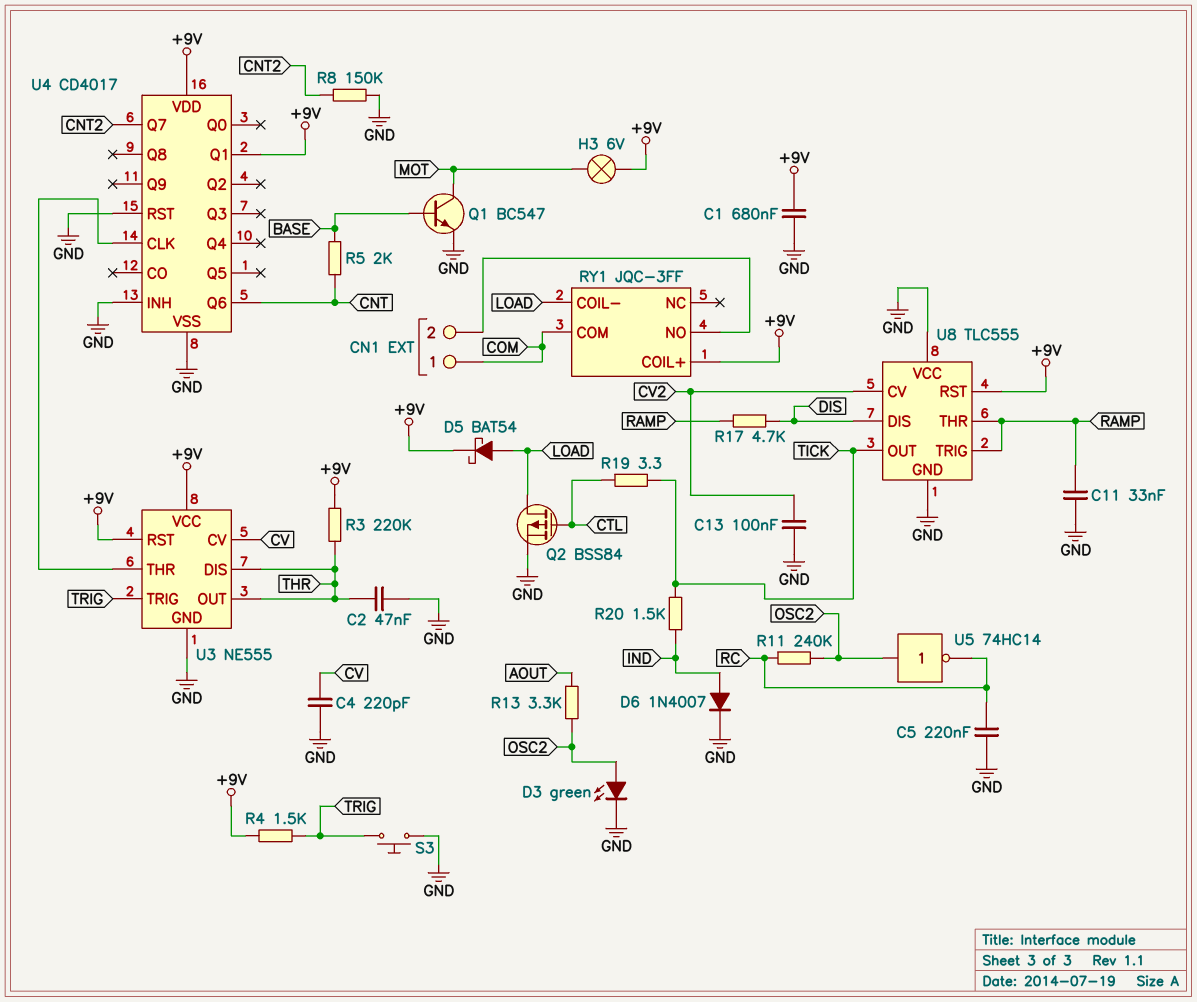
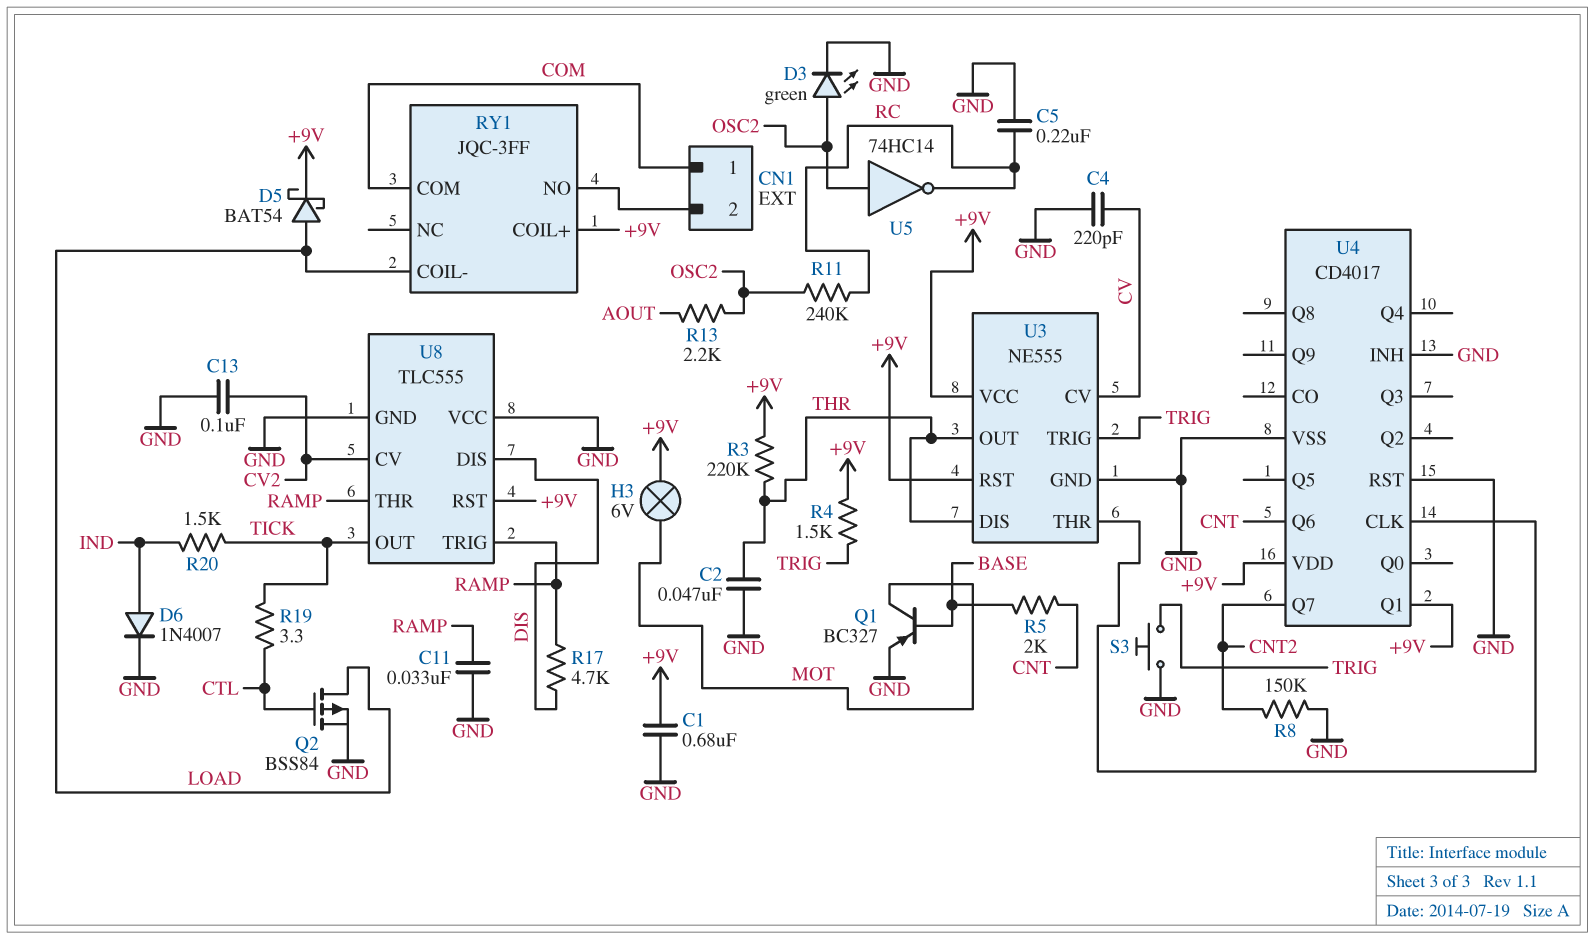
Q1: NPN BC547 (B BASE, C MOT, E GND) -> PNP BC327 (B BASE, C MOT, E GND)
R13: 3.3k (AOUT, OSC2) -> 2.2k (AOUT, OSC2)

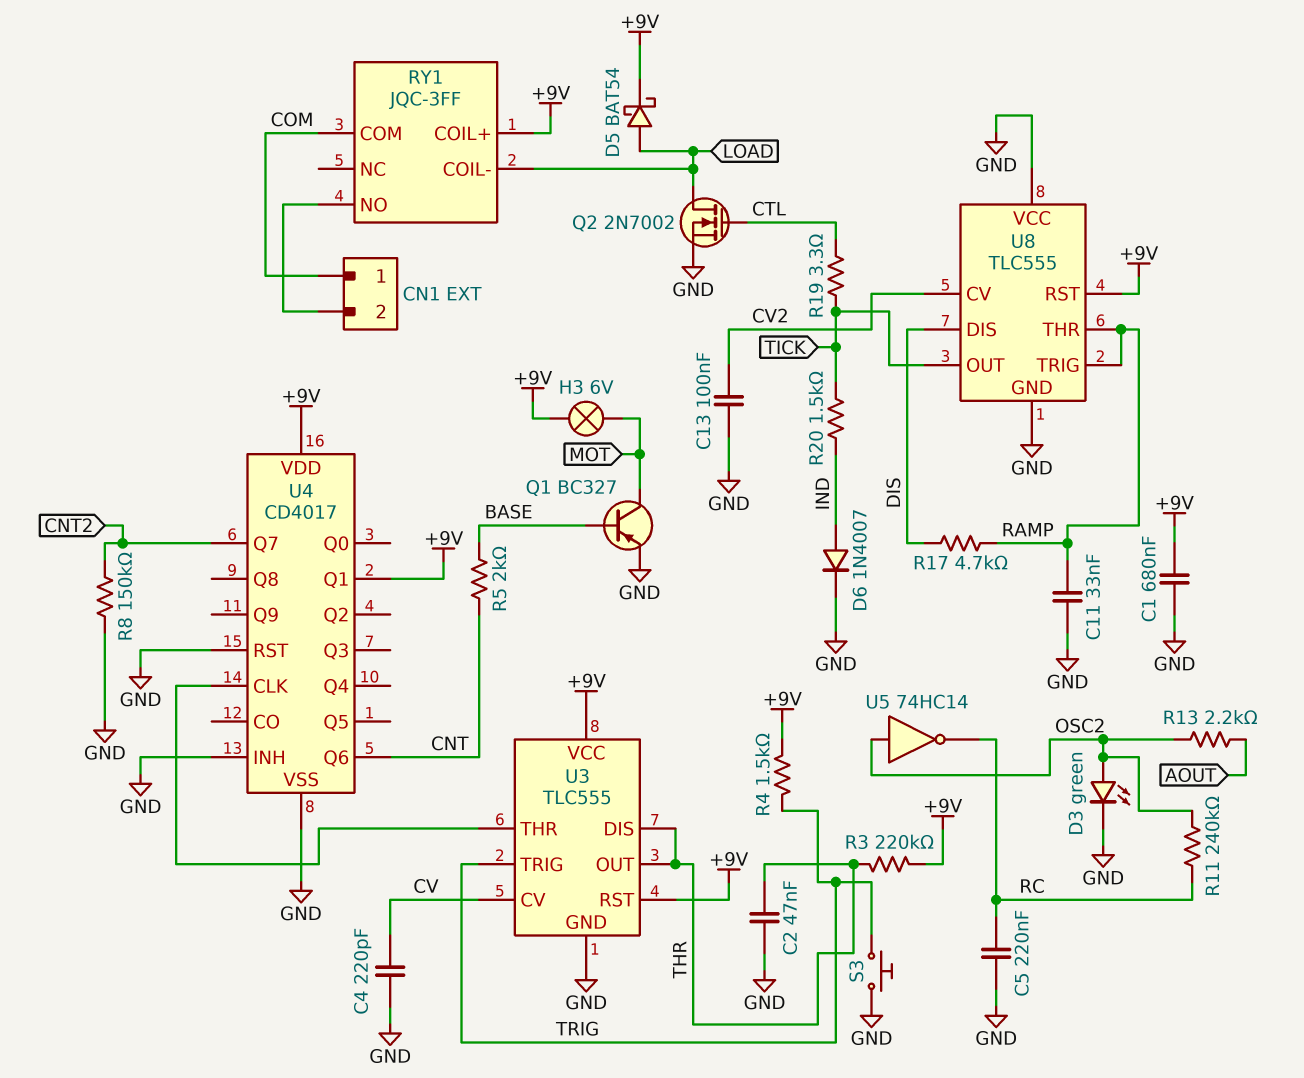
Q2: PMOS BSS84 (G CTL, D LOAD, S GND) -> NMOS 2N7002 (G CTL, D LOAD, S GND)
U3: NE555 -> TLC555

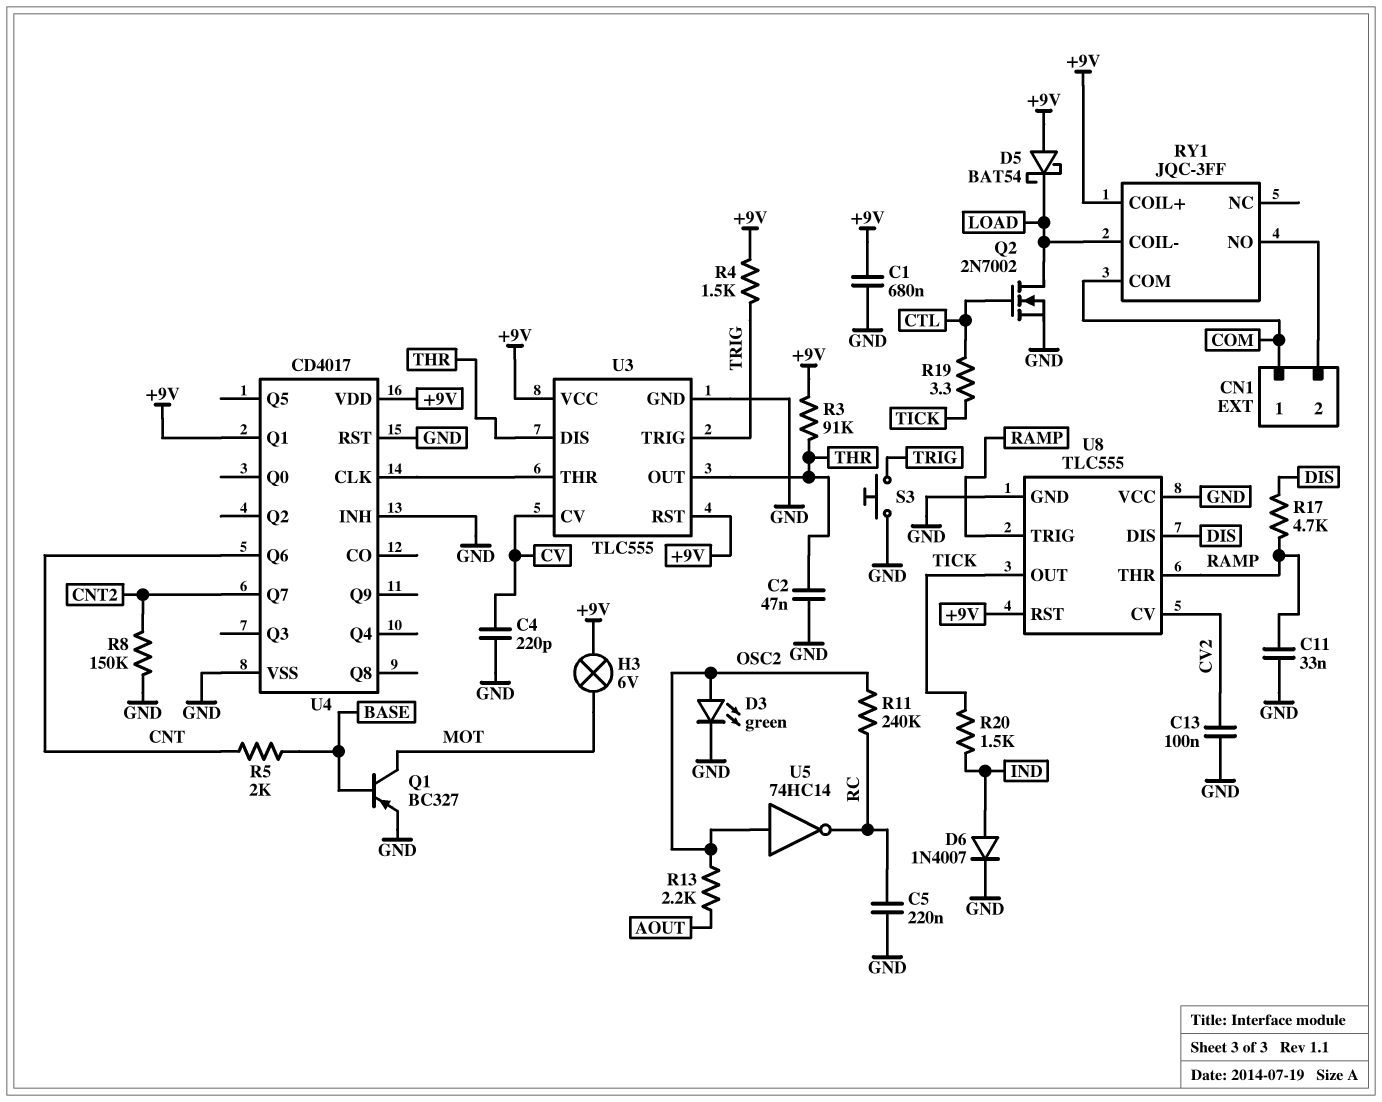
D5: schottky BAT54 (A LOAD, K +9V) -> schottky BAT54 (A +9V, K LOAD)
R3: 220k (+9V, THR) -> 91k (+9V, THR)

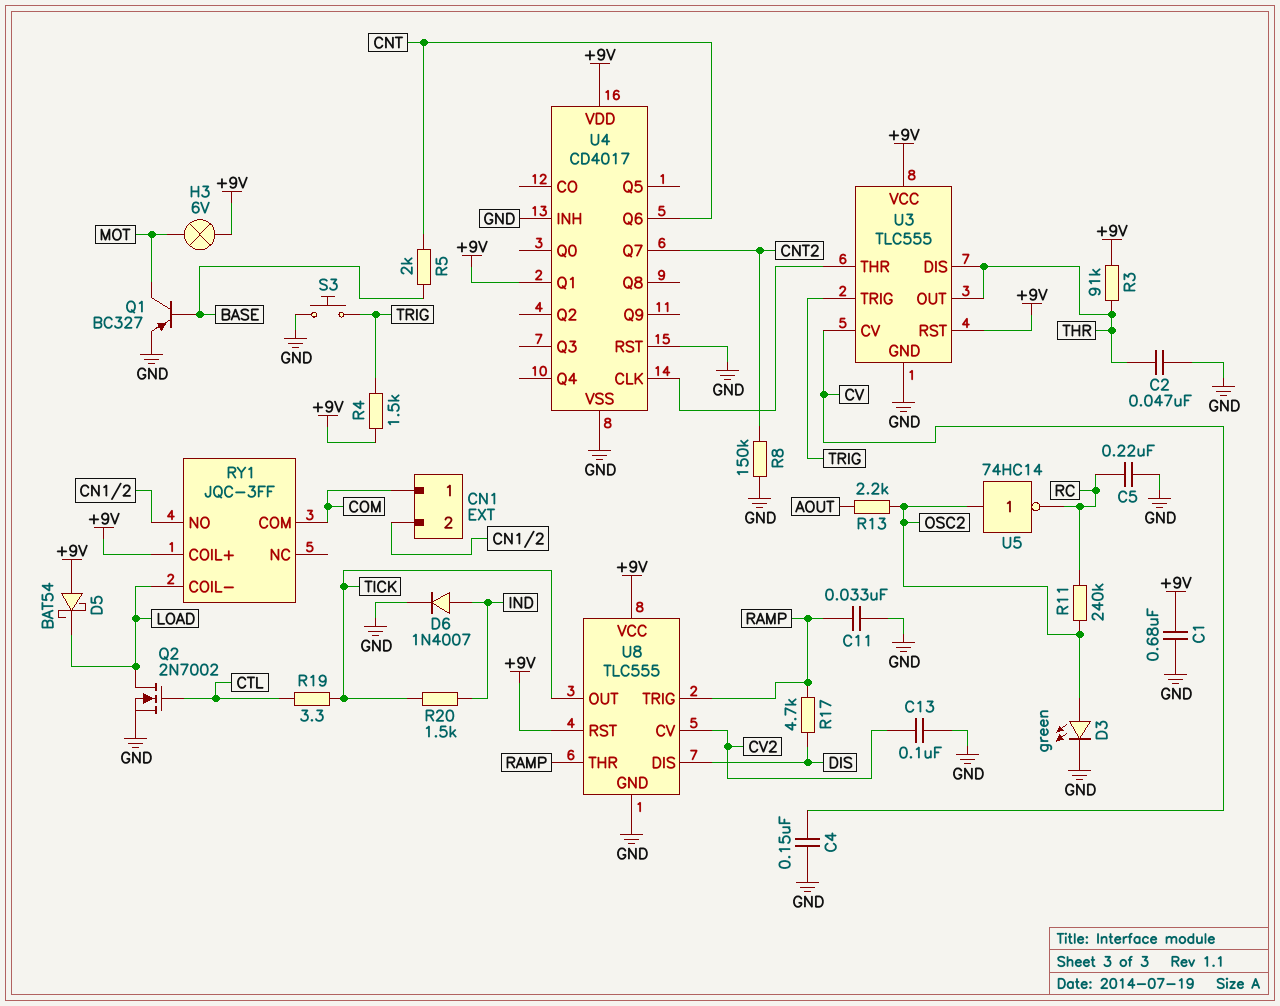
C4: 220pF (CV, GND) -> 150nF (CV, GND)
U8 pin VCC: GND -> +9V

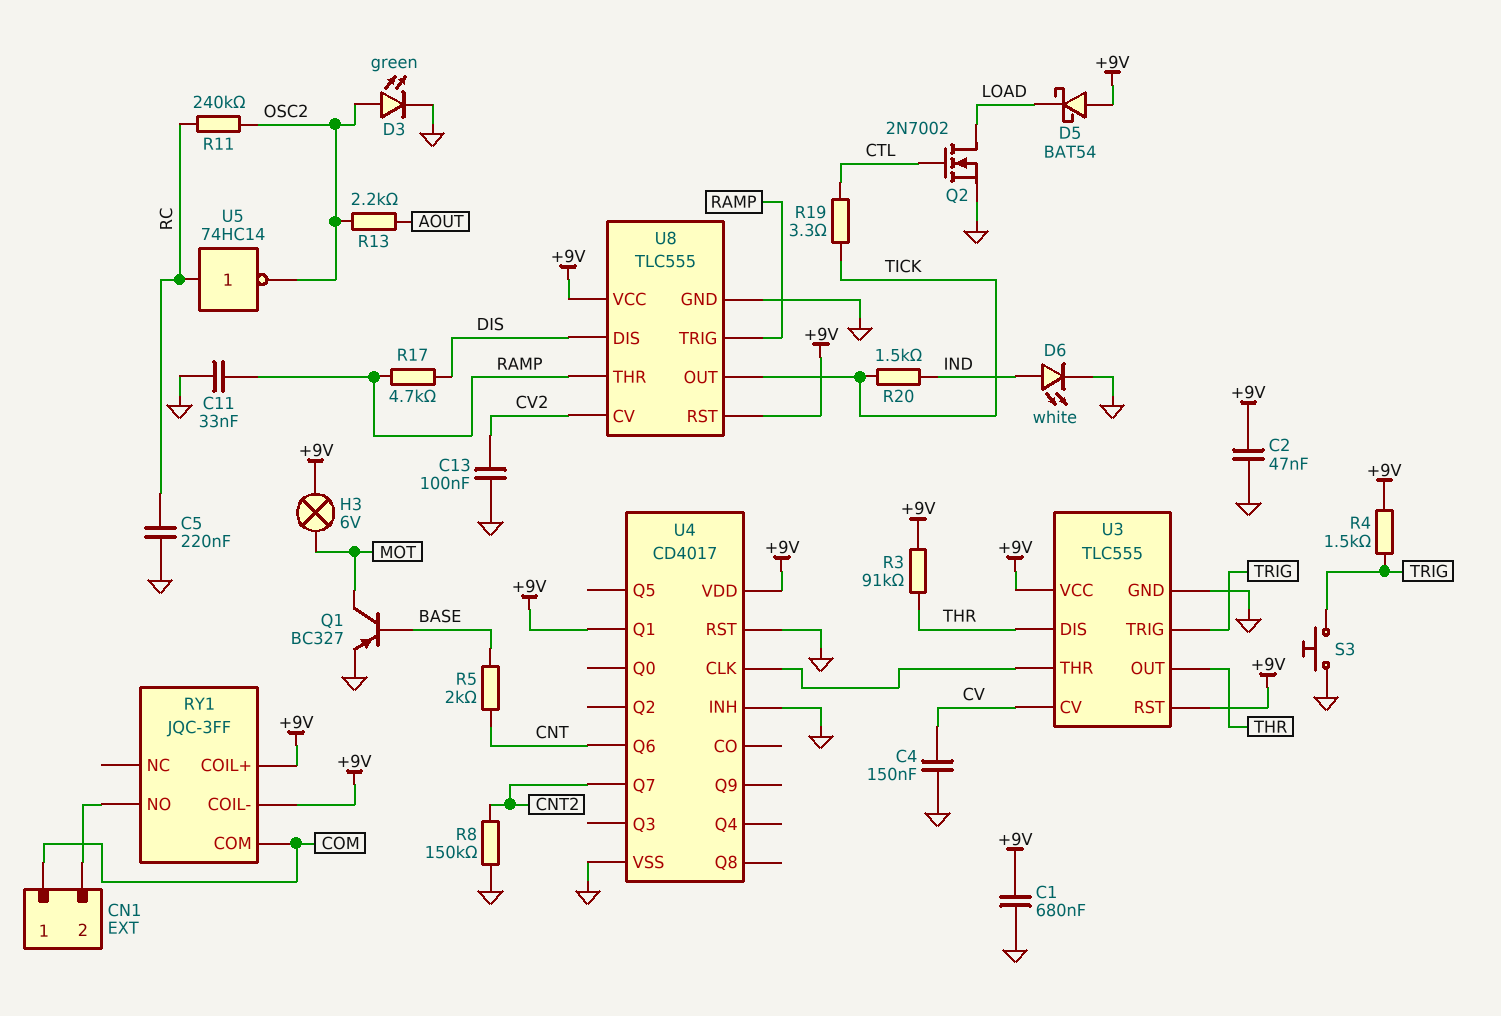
C2: 47nF (GND, THR) -> 47nF (+9V, GND)
D6: diode 1N4007 (A IND, K GND) -> LED white (A IND, K GND)
RY1 pin COIL-: LOAD -> +9V
U5: NOT 74HC14 (in OSC2, out RC) -> NOT 74HC14 (in RC, out OSC2)

